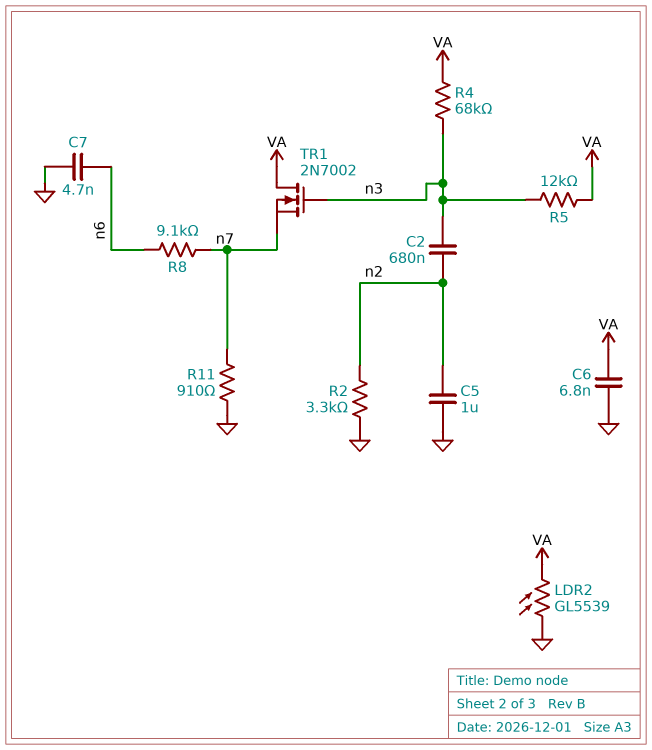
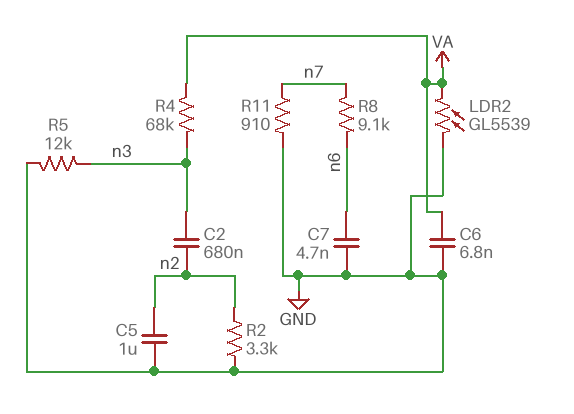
R5: 12k (VA, n3) -> 12k (GND, n3)
TR1: NMOS 2N7002 (G n3, D VA, S n7) -> none

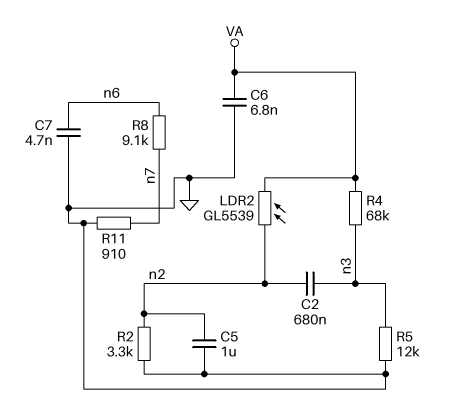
LDR2: GL5539 (GND, VA) -> GL5539 (VA, n2)

